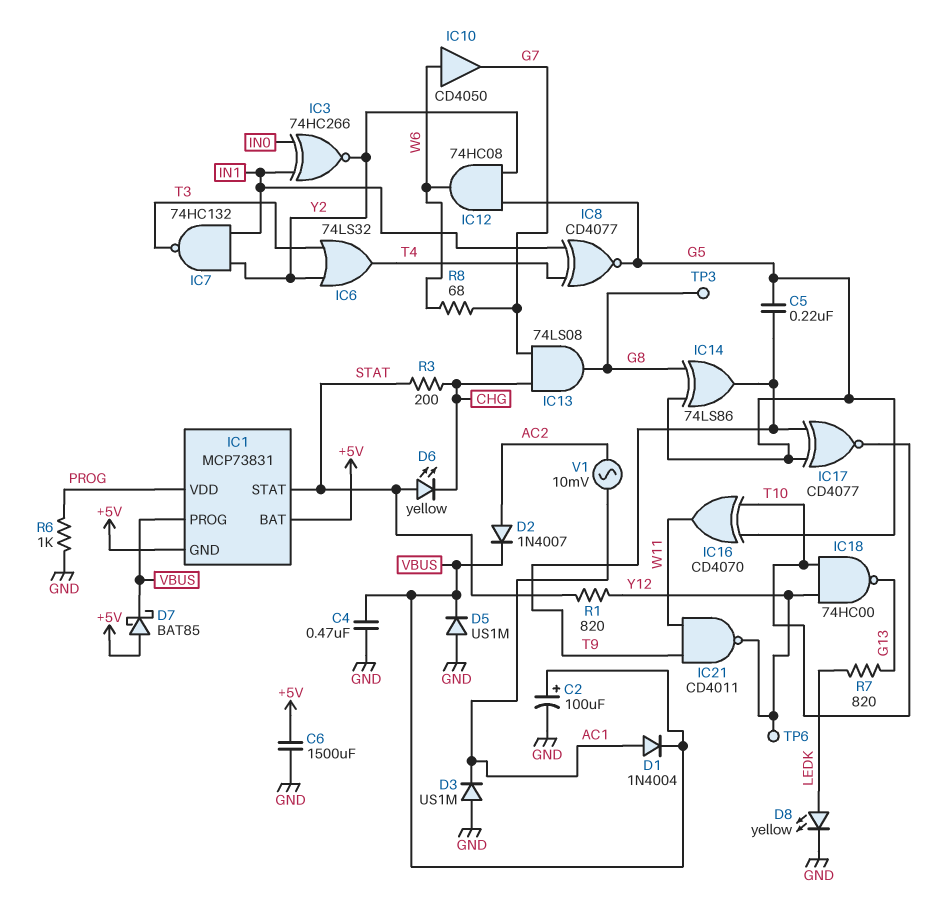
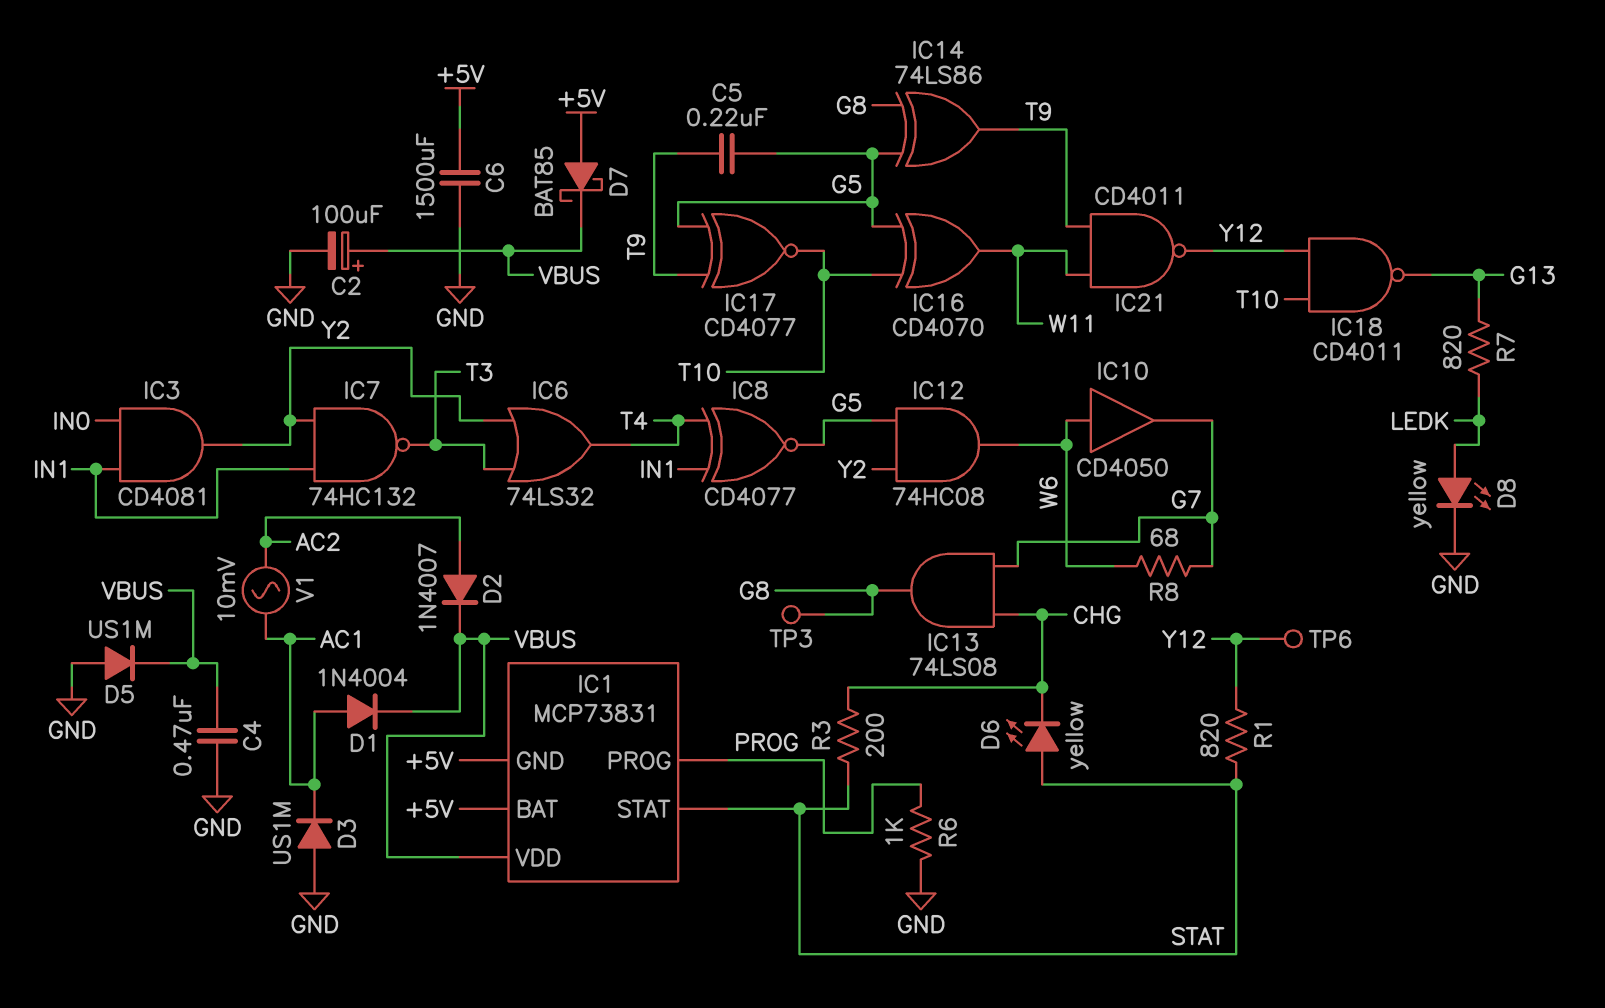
IC1 pin PROG: VBUS -> PROG
IC1 pin VDD: PROG -> VBUS
IC3: XNOR 74HC266 (in IN0, in IN1, out Y2) -> AND CD4081 (in IN0, in IN1, out Y2)
IC18: NAND 74HC00 (in T10, in Y12, out G13) -> NAND CD4011 (in T10, in Y12, out G13)

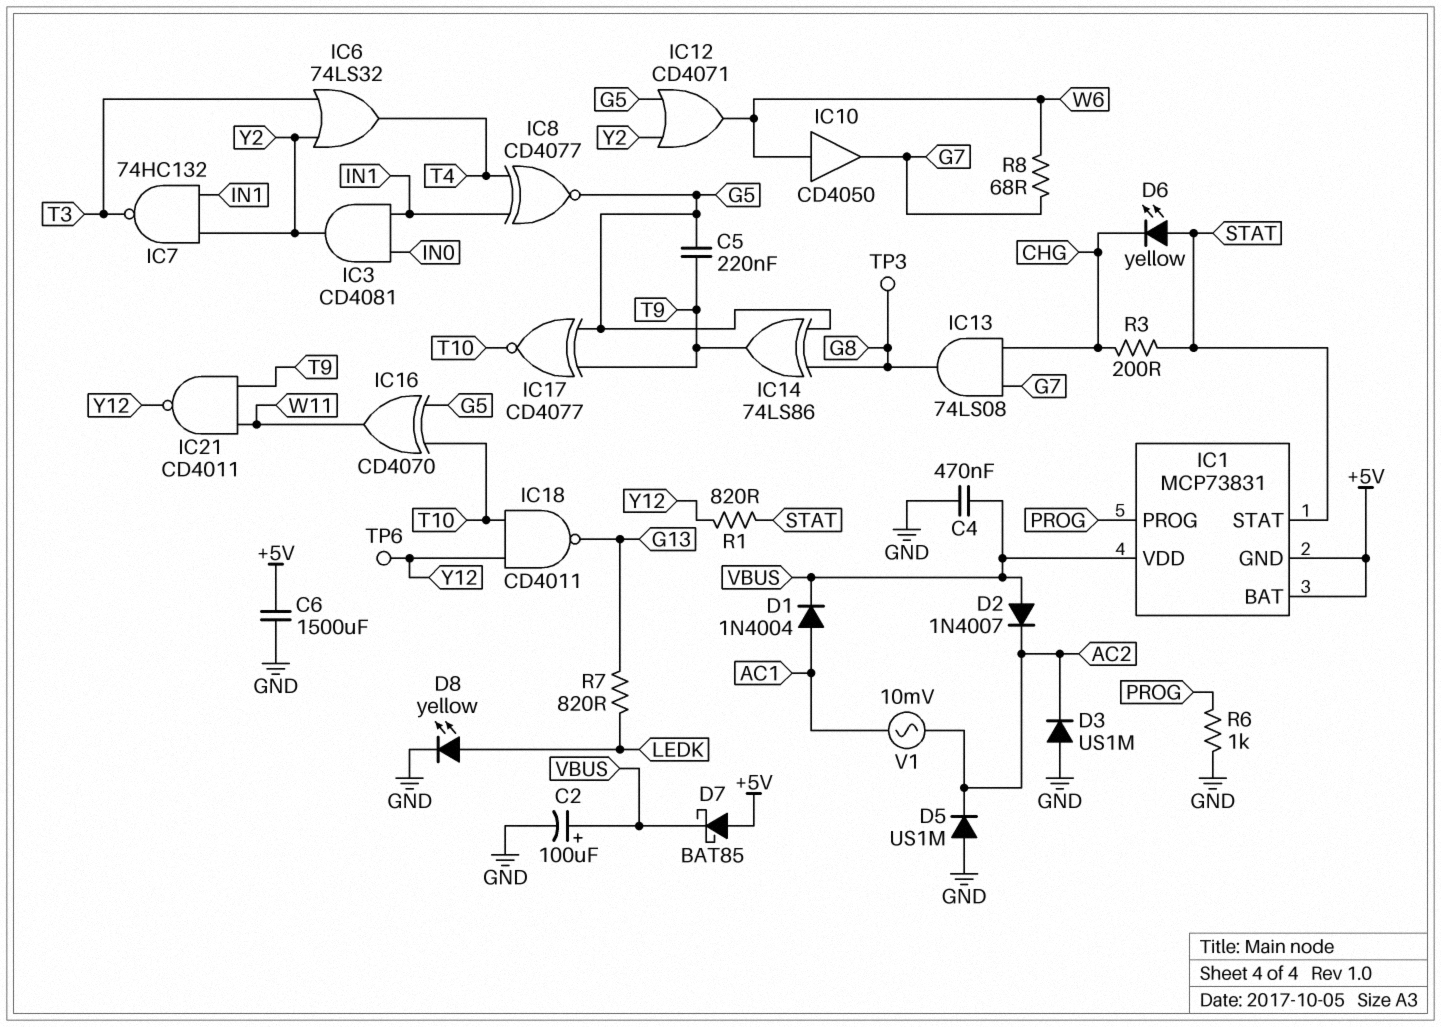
D2: diode 1N4007 (A AC2, K VBUS) -> diode 1N4007 (A VBUS, K AC2)
D3: diode US1M (A GND, K AC1) -> diode US1M (A GND, K AC2)
D5: diode US1M (A GND, K VBUS) -> diode US1M (A GND, K AC2)
IC12: AND 74HC08 (in G5, in Y2, out W6) -> OR CD4071 (in G5, in Y2, out W6)

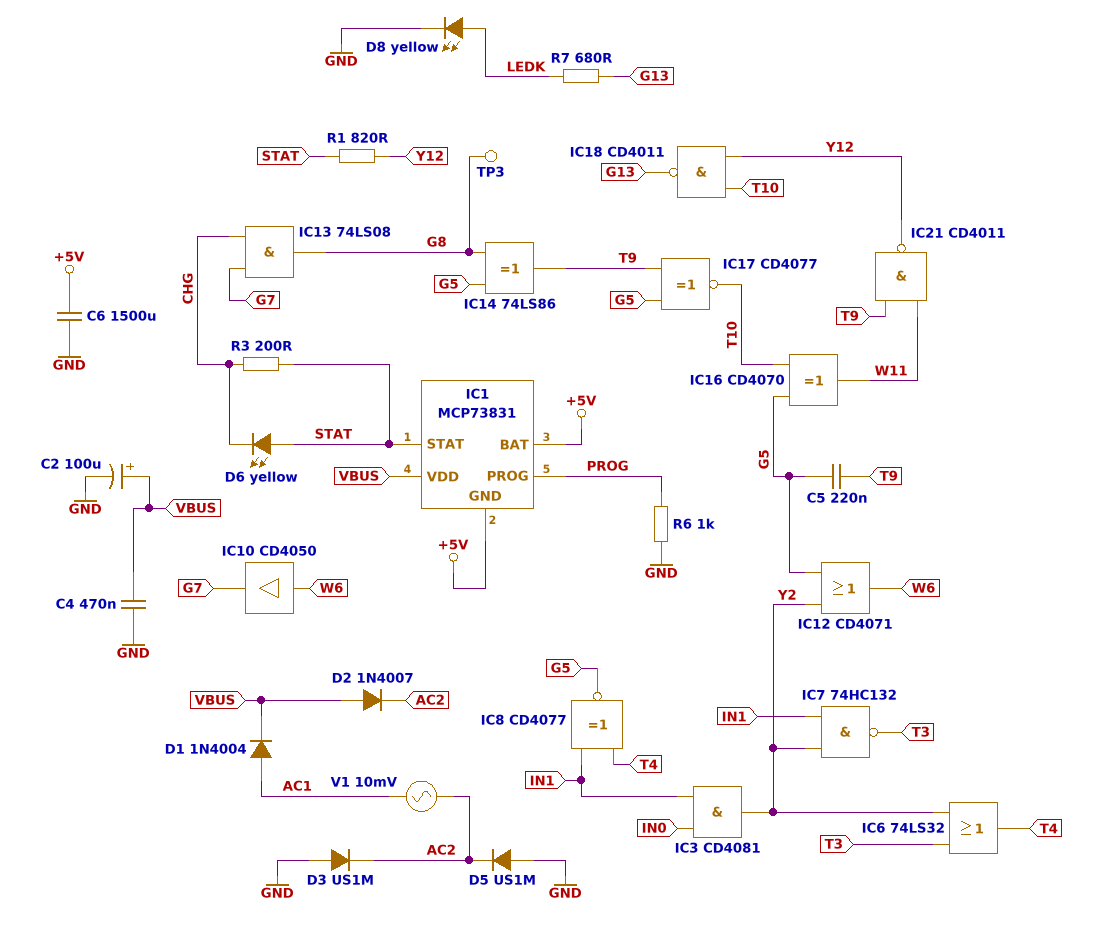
D7: schottky BAT85 (A +5V, K VBUS) -> none
R7: 820 (G13, LEDK) -> 680 (G13, LEDK)
R8: 68 (G7, W6) -> none
TP6: test point (Y12) -> none

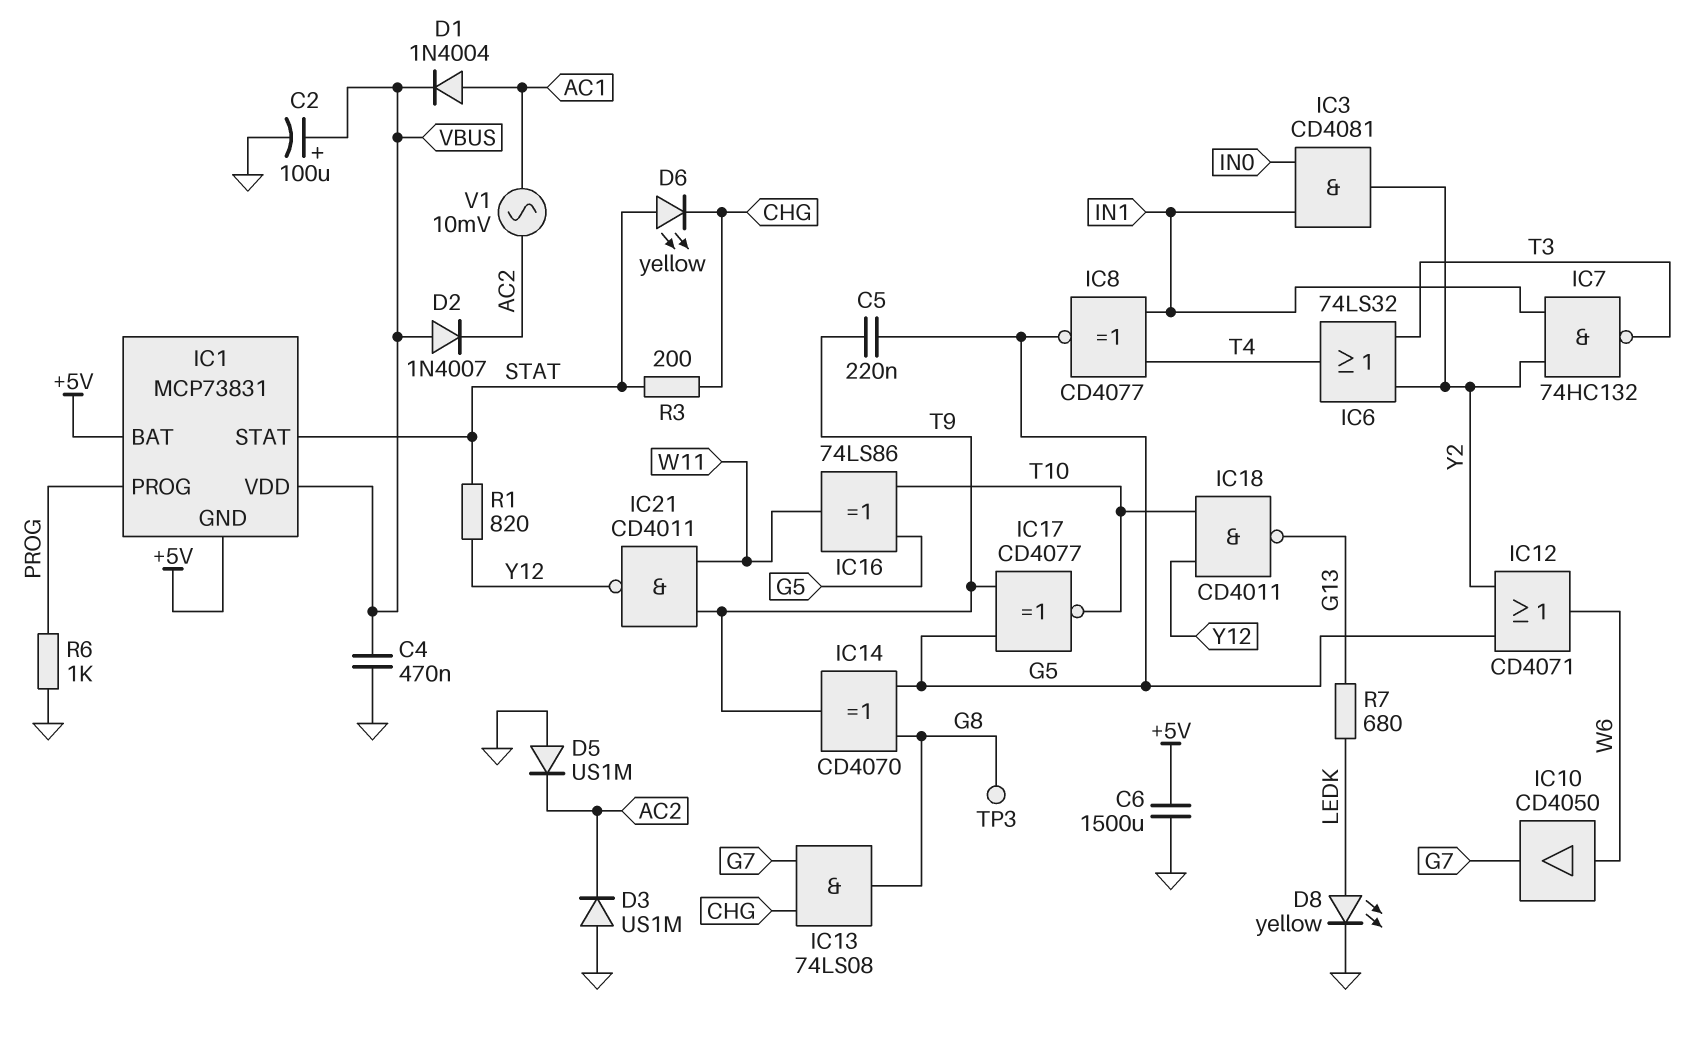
IC14: XOR 74LS86 (in G5, in G8, out T9) -> XOR CD4070 (in G5, in G8, out T9)
IC16: XOR CD4070 (in G5, in T10, out W11) -> XOR 74LS86 (in G5, in T10, out W11)

